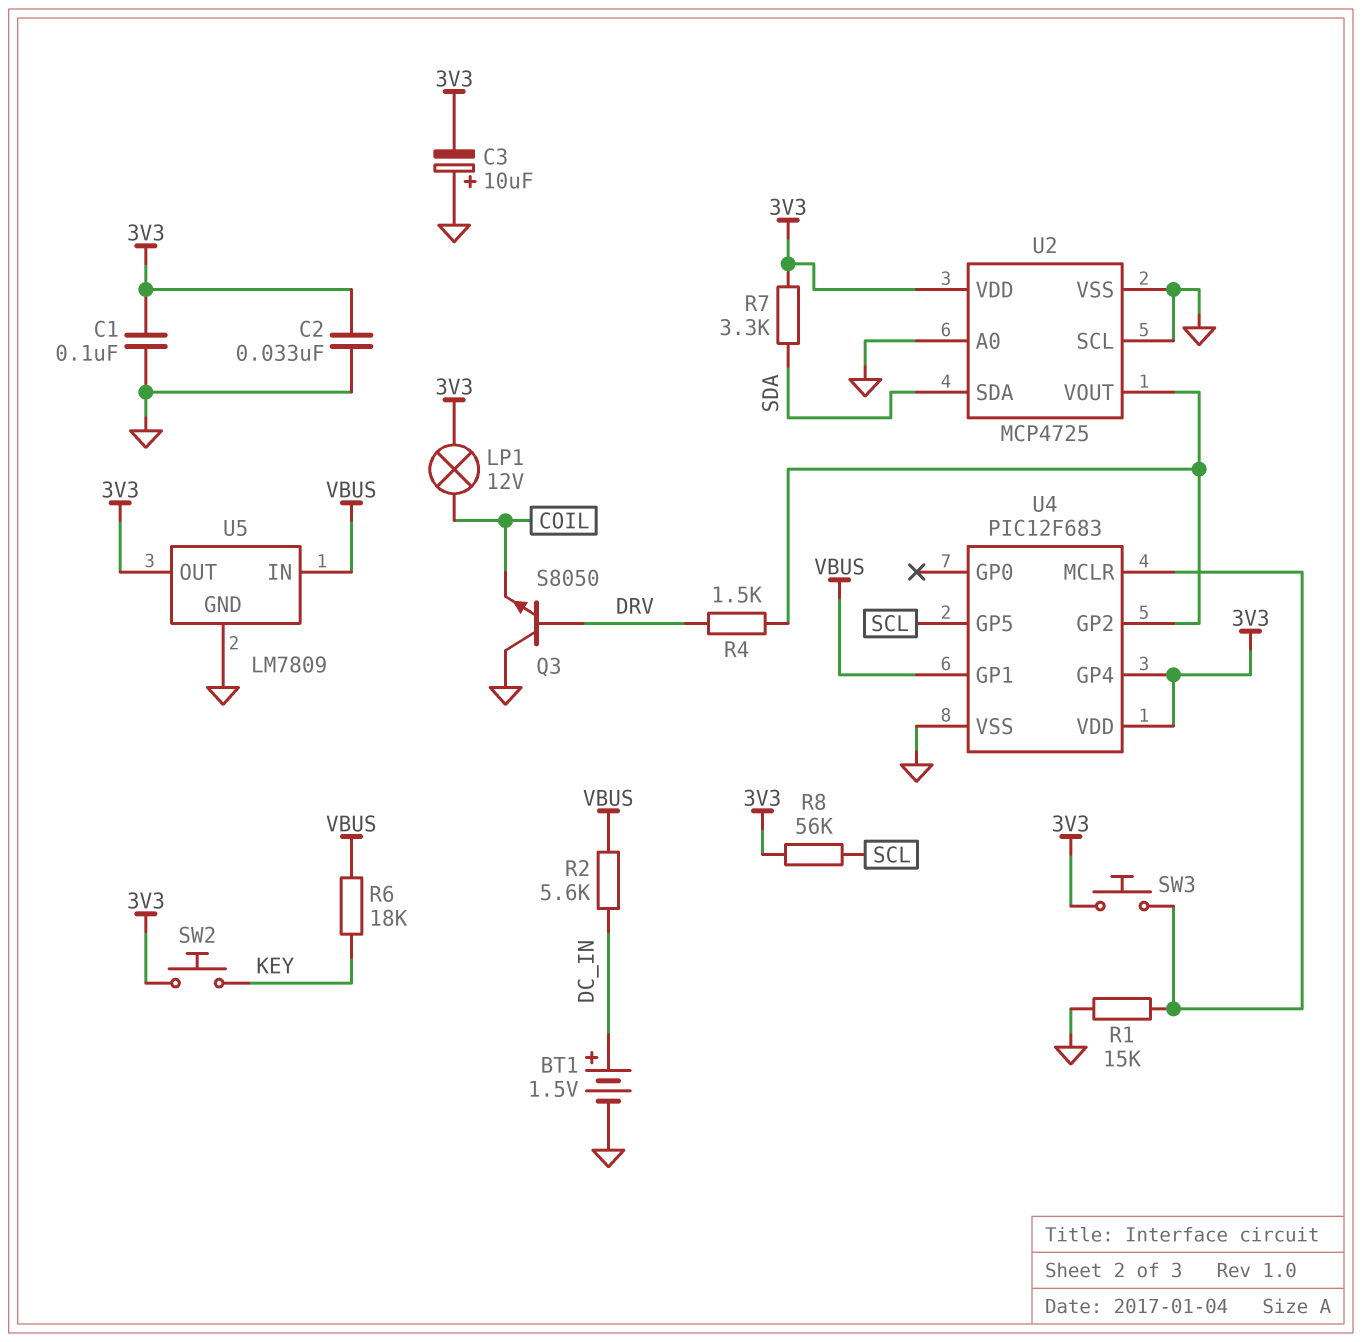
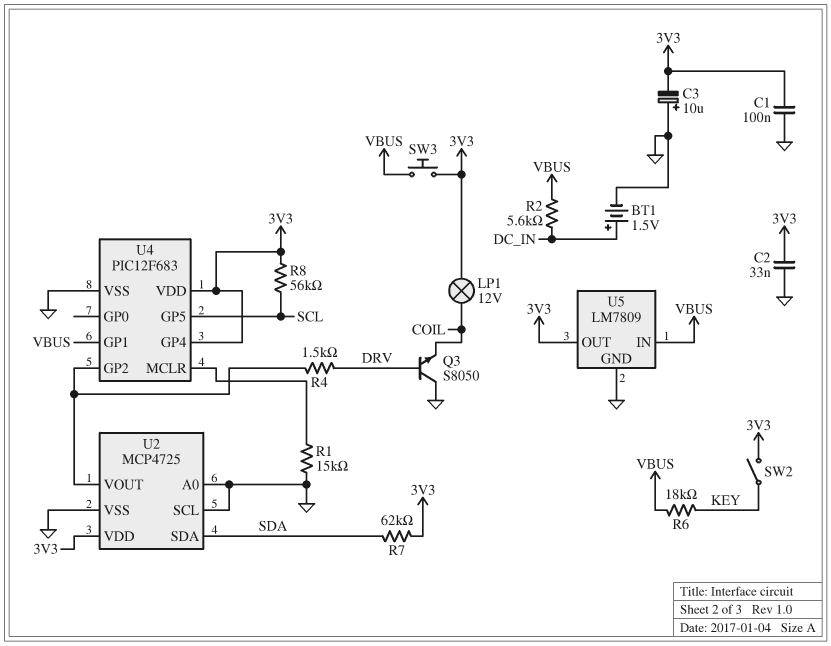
R7: 3.3k (3V3, SDA) -> 62k (3V3, SDA)
SW2: button (3V3, KEY) -> switch (3V3, KEY)
SW3: button (3V3, U4/MCLR) -> button (3V3, VBUS)

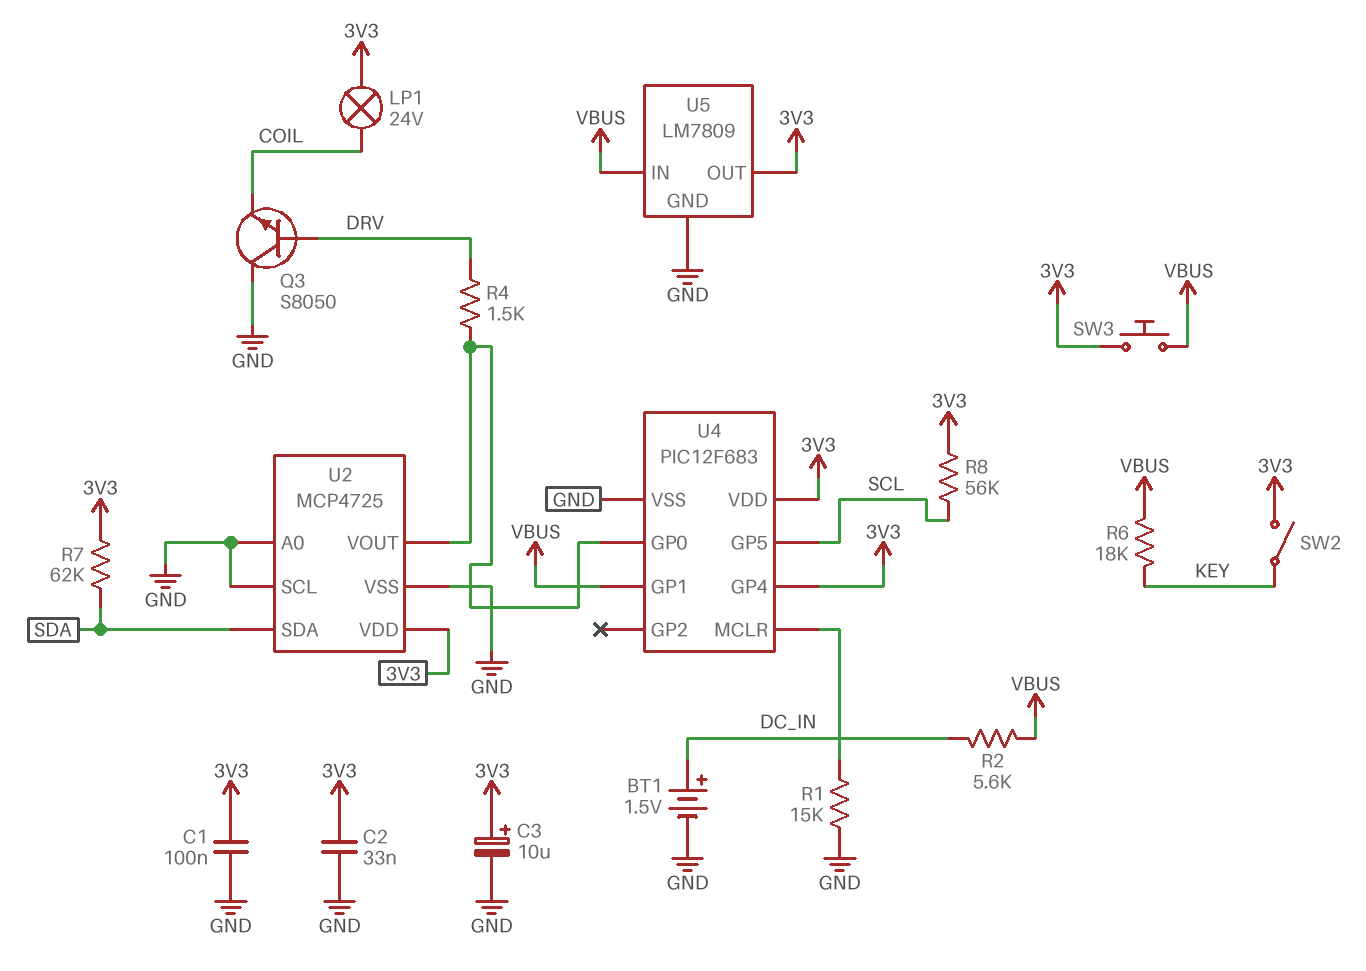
C3: 10uF (plus GND, minus 3V3) -> 10uF (plus 3V3, minus GND)
LP1: lamp 12V (3V3, COIL) -> lamp 24V (3V3, COIL)
U4 pin GP0: none -> U2/VOUT
U4 pin GP2: U2/VOUT -> none

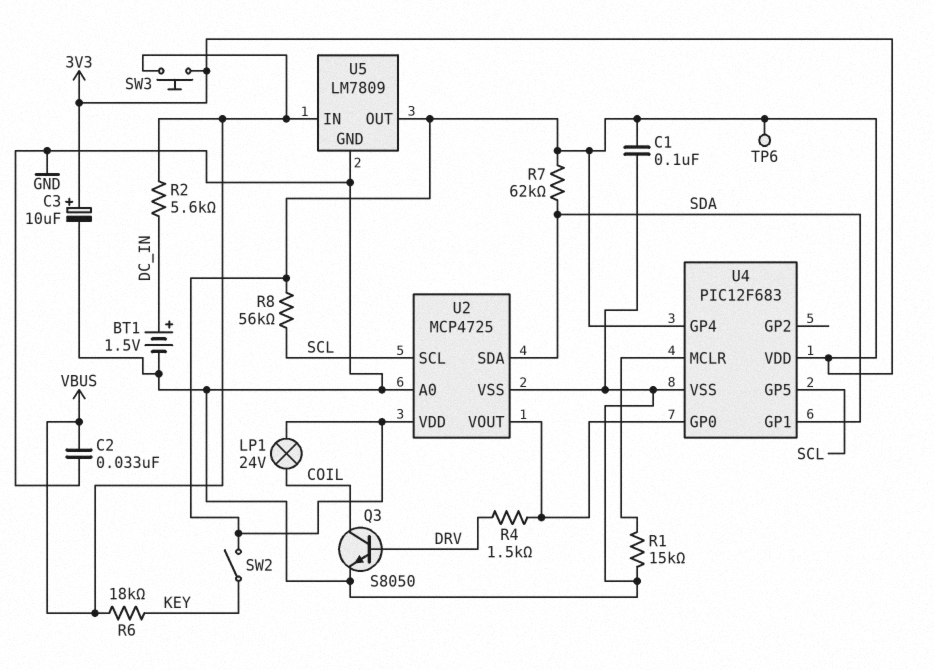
C2: 33nF (3V3, GND) -> 33nF (GND, VBUS)
Q3: NPN S8050 (B DRV, C GND, E COIL) -> NPN S8050 (B DRV, C COIL, E GND)
TP6: none -> test point (3V3)
U2 pin SCL: GND -> SCL
U4 pin GP1: VBUS -> SDA

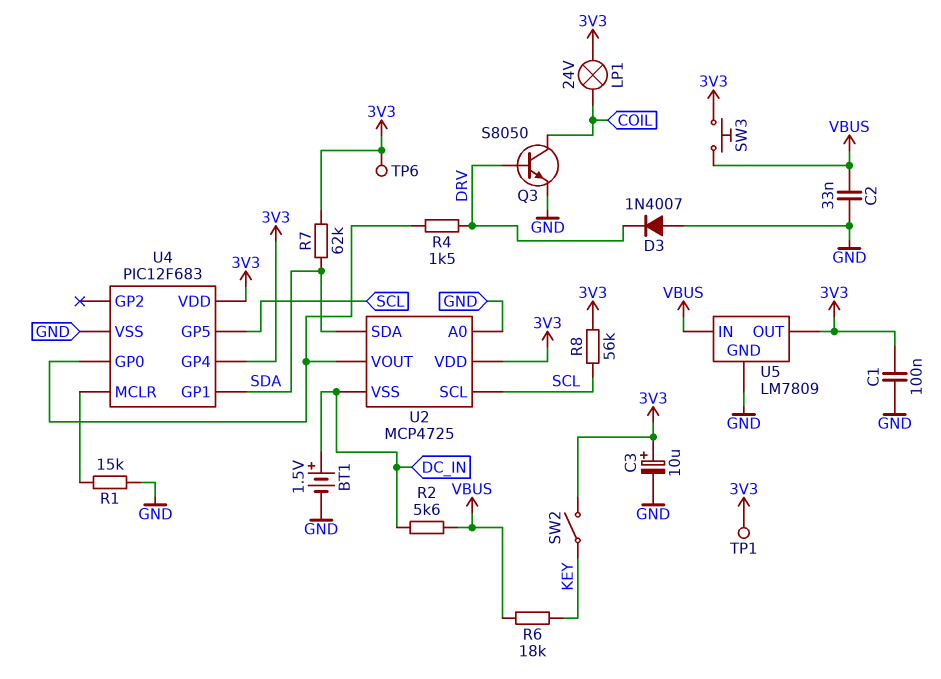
D3: none -> diode 1N4007 (A GND, K DRV)
TP1: none -> test point (3V3)
U2 pin VSS: GND -> DC_IN

